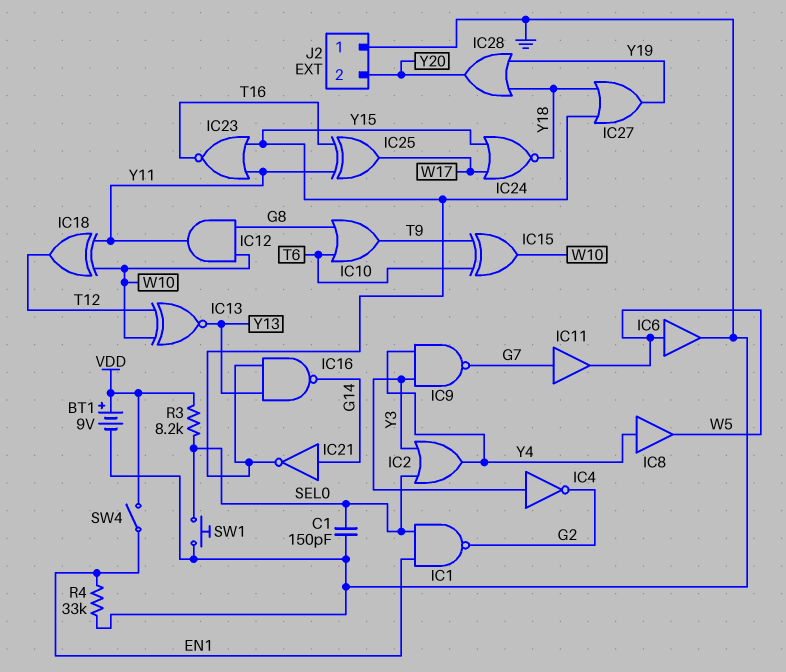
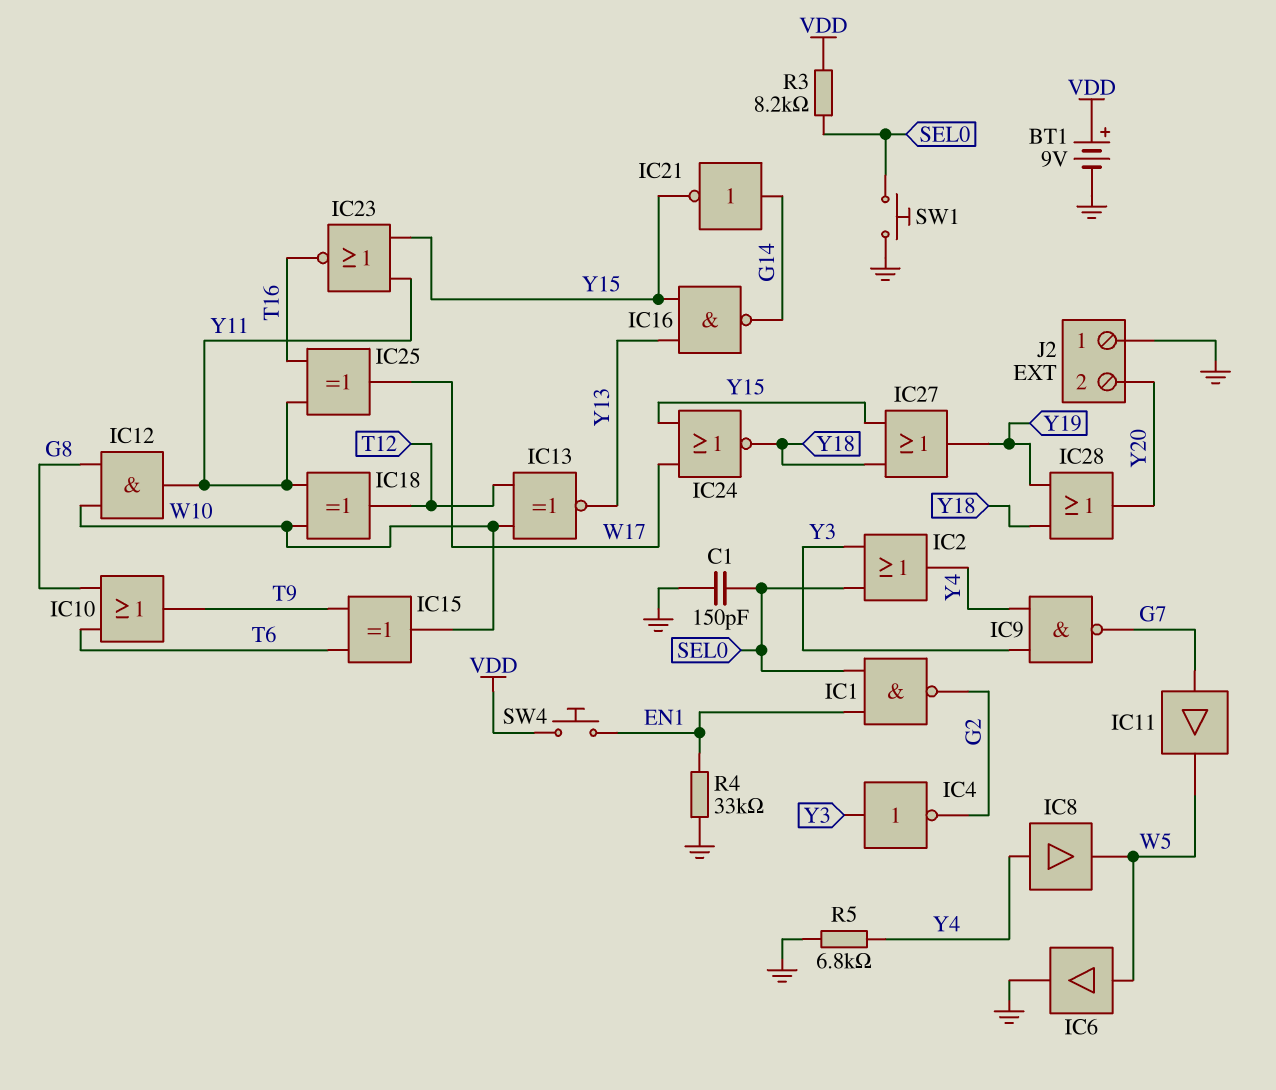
R5: none -> 6.8k (GND, Y4)
SW4: switch (EN1, VDD) -> button (EN1, VDD)

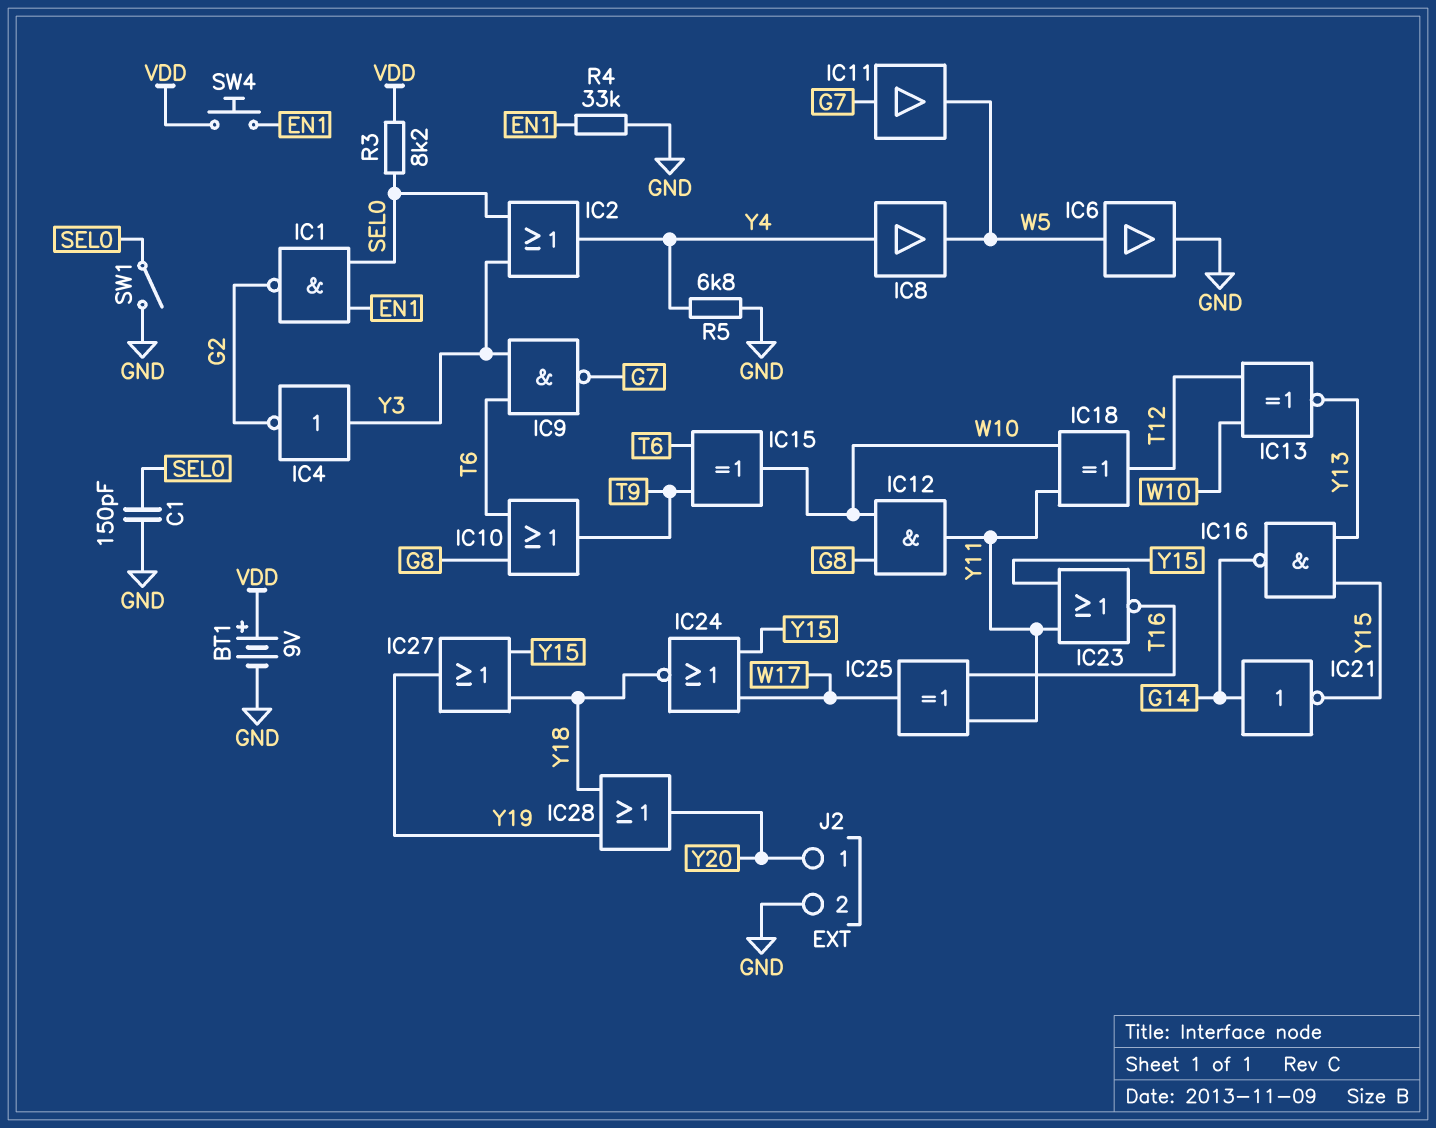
IC9: NAND (in Y3, in Y4, out G7) -> NAND (in T6, in Y3, out G7)
J2 pin 1: GND -> Y20
J2 pin 2: Y20 -> GND
SW1: button (GND, SEL0) -> switch (GND, SEL0)

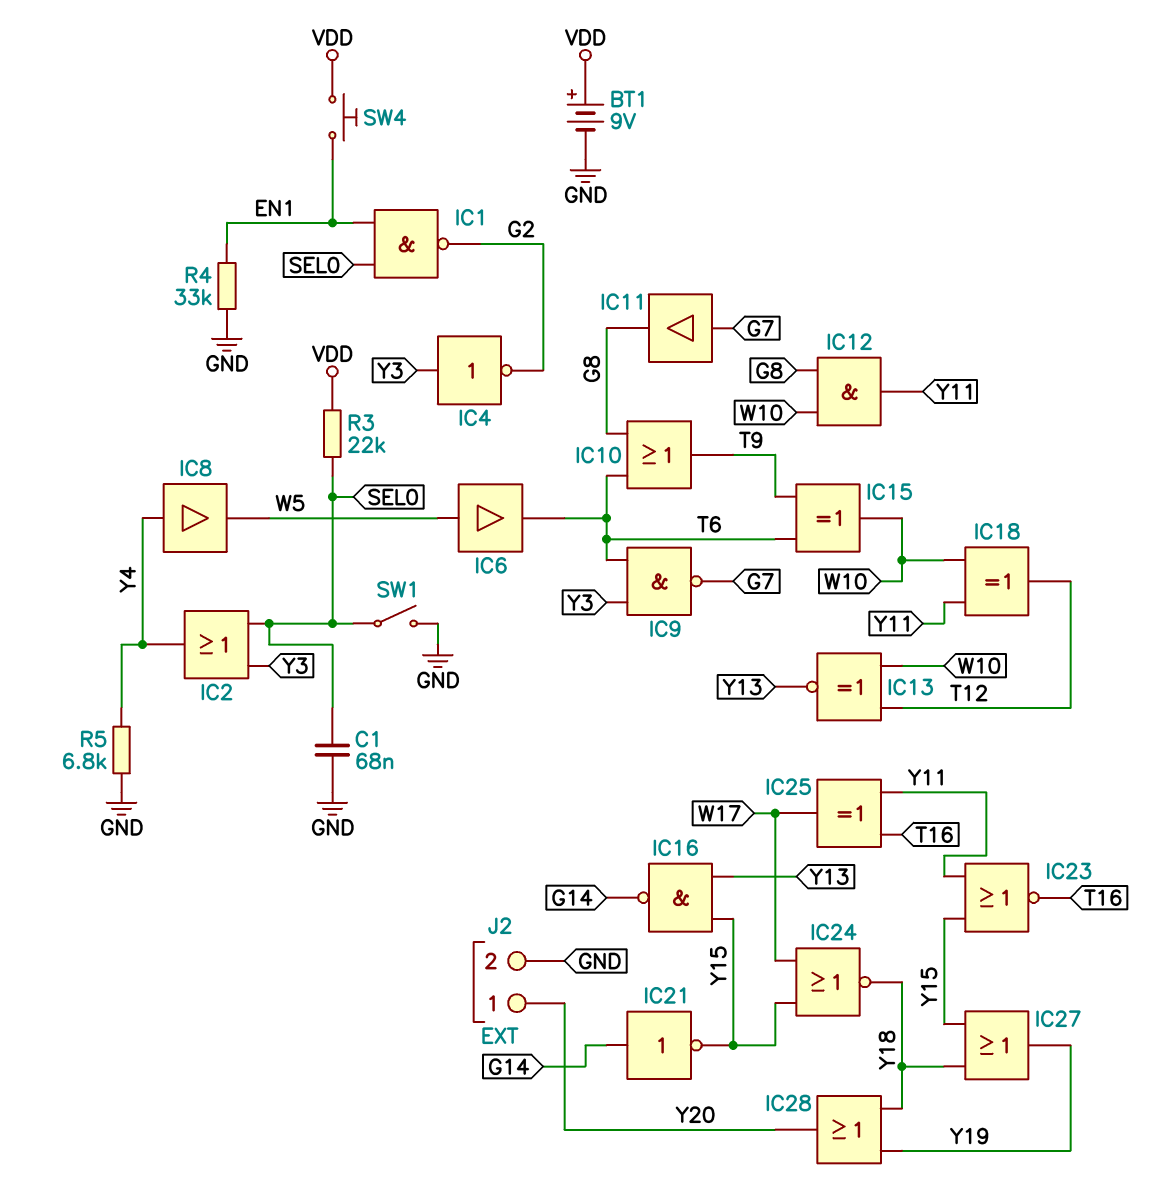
C1: 150pF (GND, SEL0) -> 68nF (GND, SEL0)
IC6: buffer (in W5, out GND) -> buffer (in W5, out T6)
IC11: buffer (in G7, out W5) -> buffer (in G7, out G8)
R3: 8.2k (SEL0, VDD) -> 22k (SEL0, VDD)

